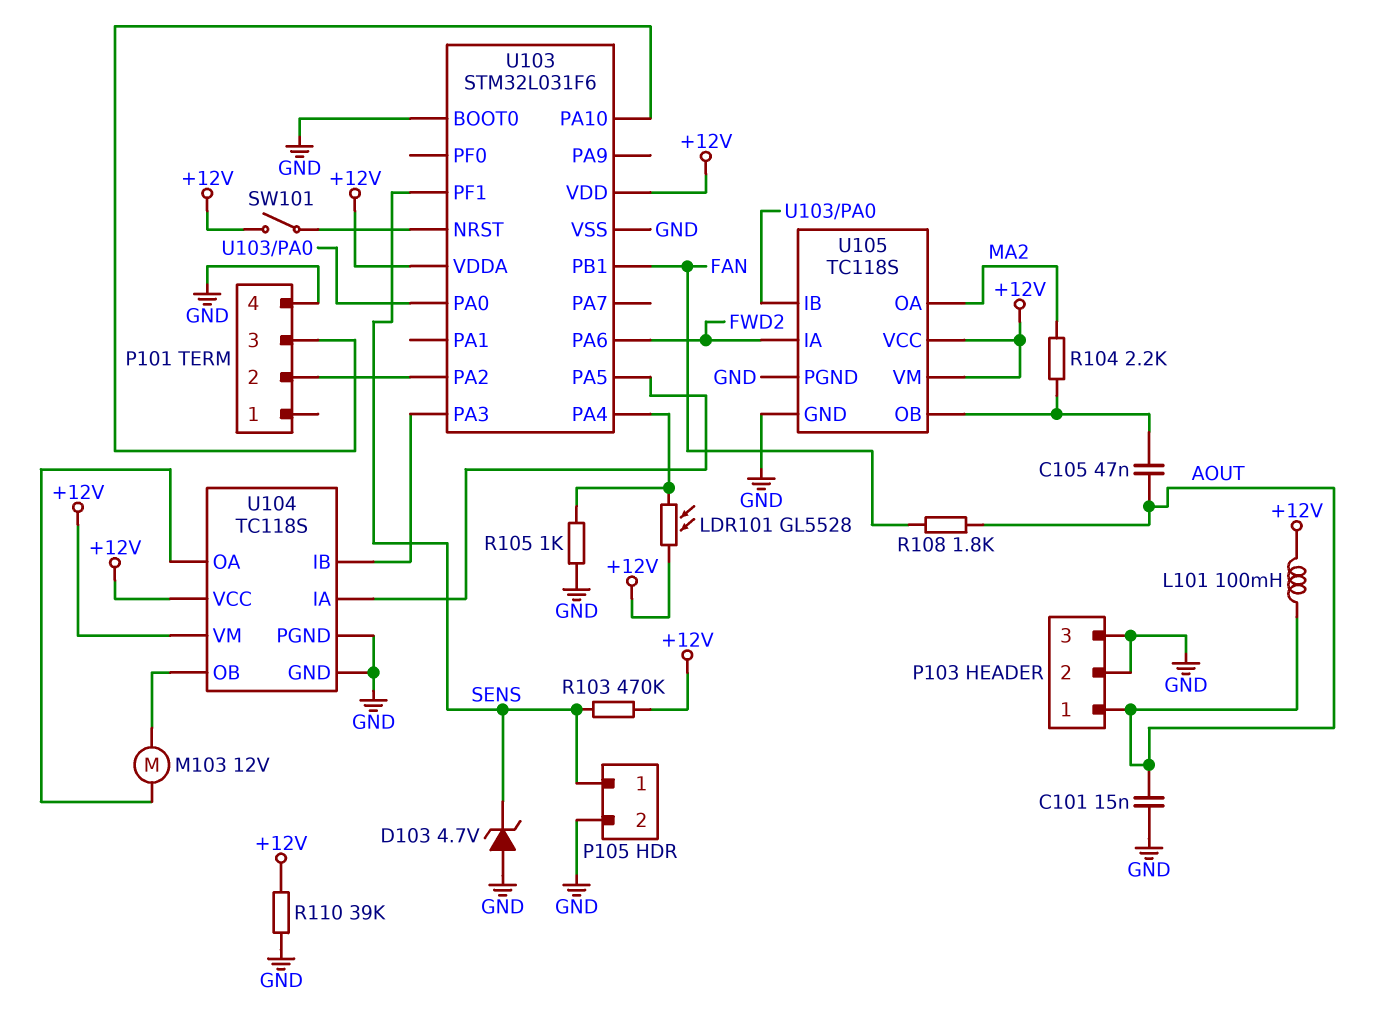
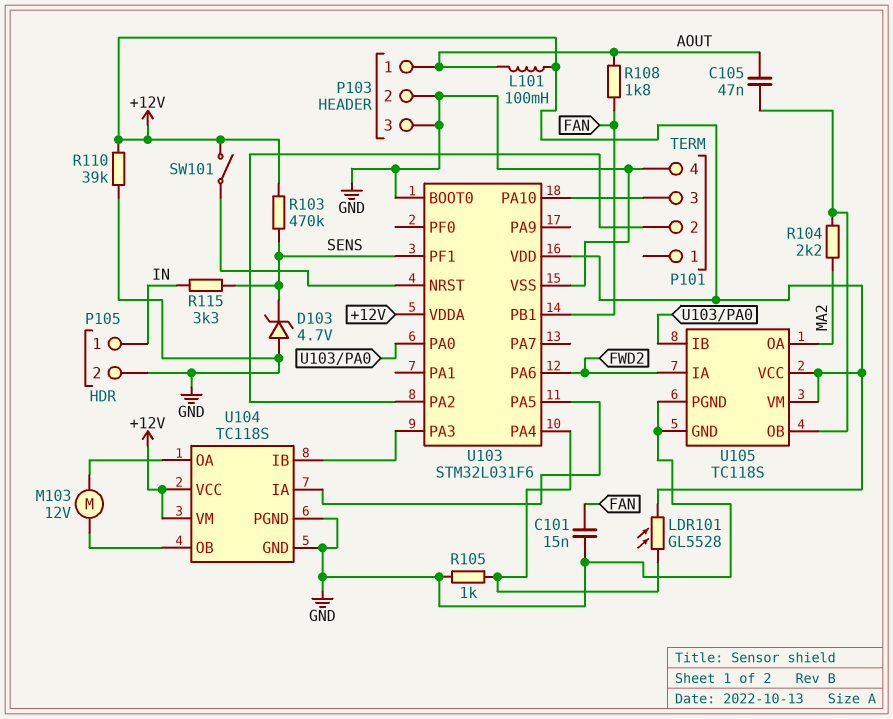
C101: 15nF (AOUT, GND) -> 15nF (FAN, GND)
P105 pin 1: SENS -> IN
R115: none -> 3.3k (IN, SENS)

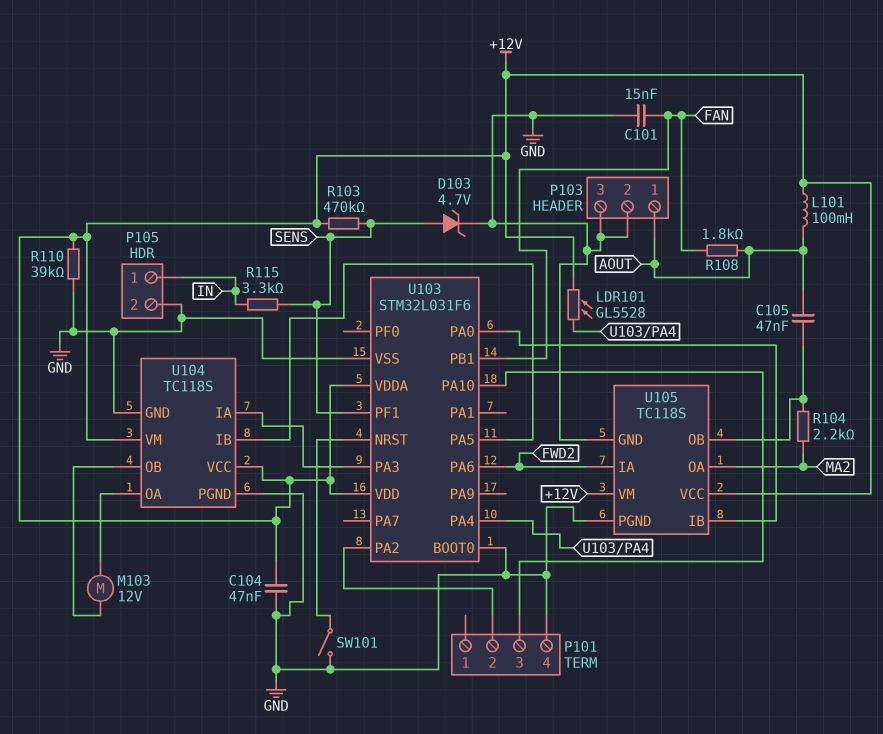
C104: none -> 47nF (+12V, GND)
D103: zener 4.7V (A GND, K SENS) -> zener 4.7V (A SENS, K GND)
R105: 1k (GND, U103/PA4) -> none
SW101: switch (+12V, U103/NRST) -> switch (GND, U103/NRST)
U104 pin IA: U103/PA5 -> U103/PA3
U104 pin IB: U103/PA3 -> U103/PA5

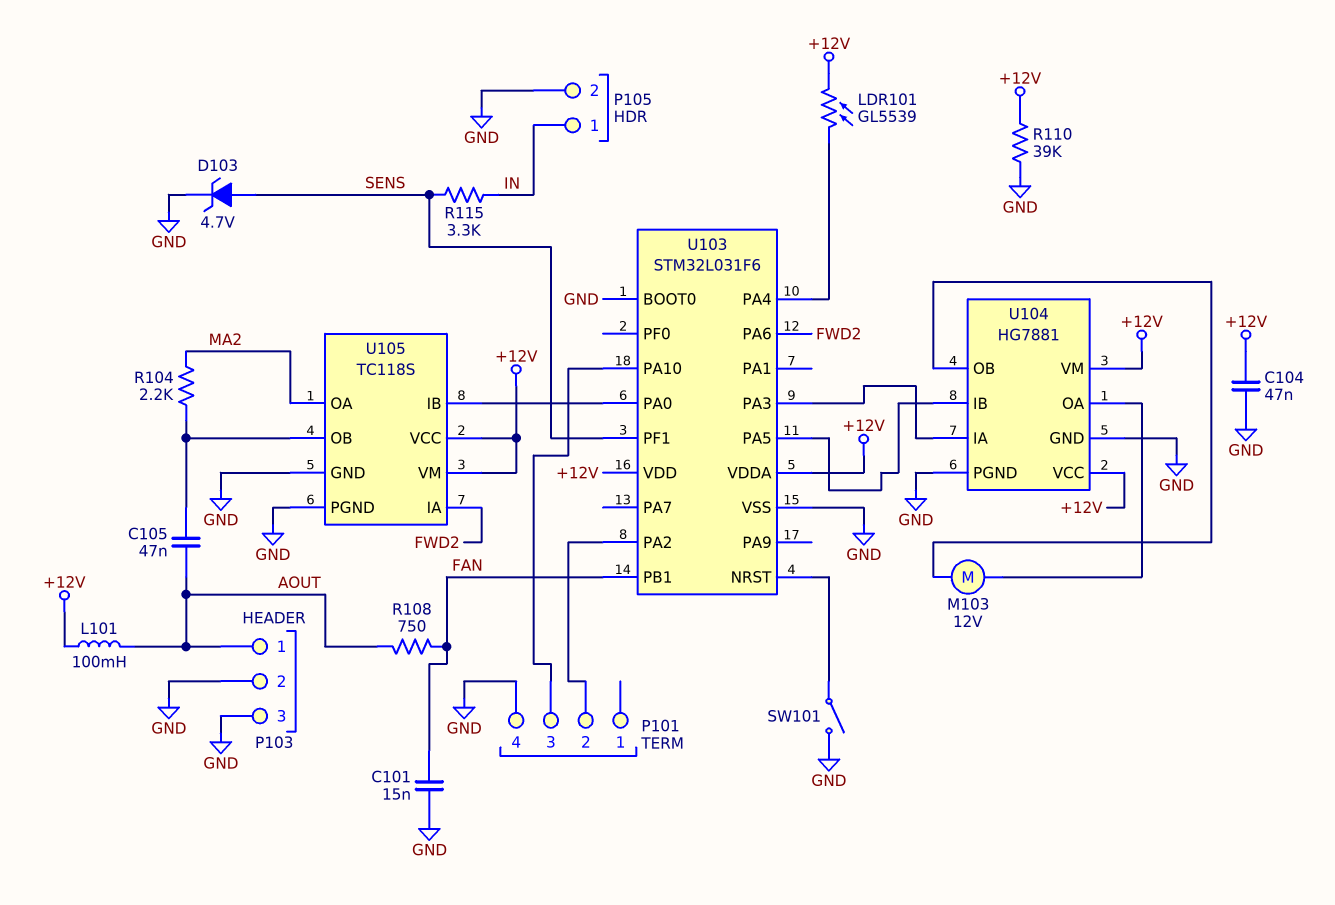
LDR101: GL5528 (+12V, U103/PA4) -> GL5539 (+12V, U103/PA4)
R103: 470k (+12V, SENS) -> none
R108: 1.8k (AOUT, FAN) -> 750 (AOUT, FAN)
U104: TC118S -> HG7881

